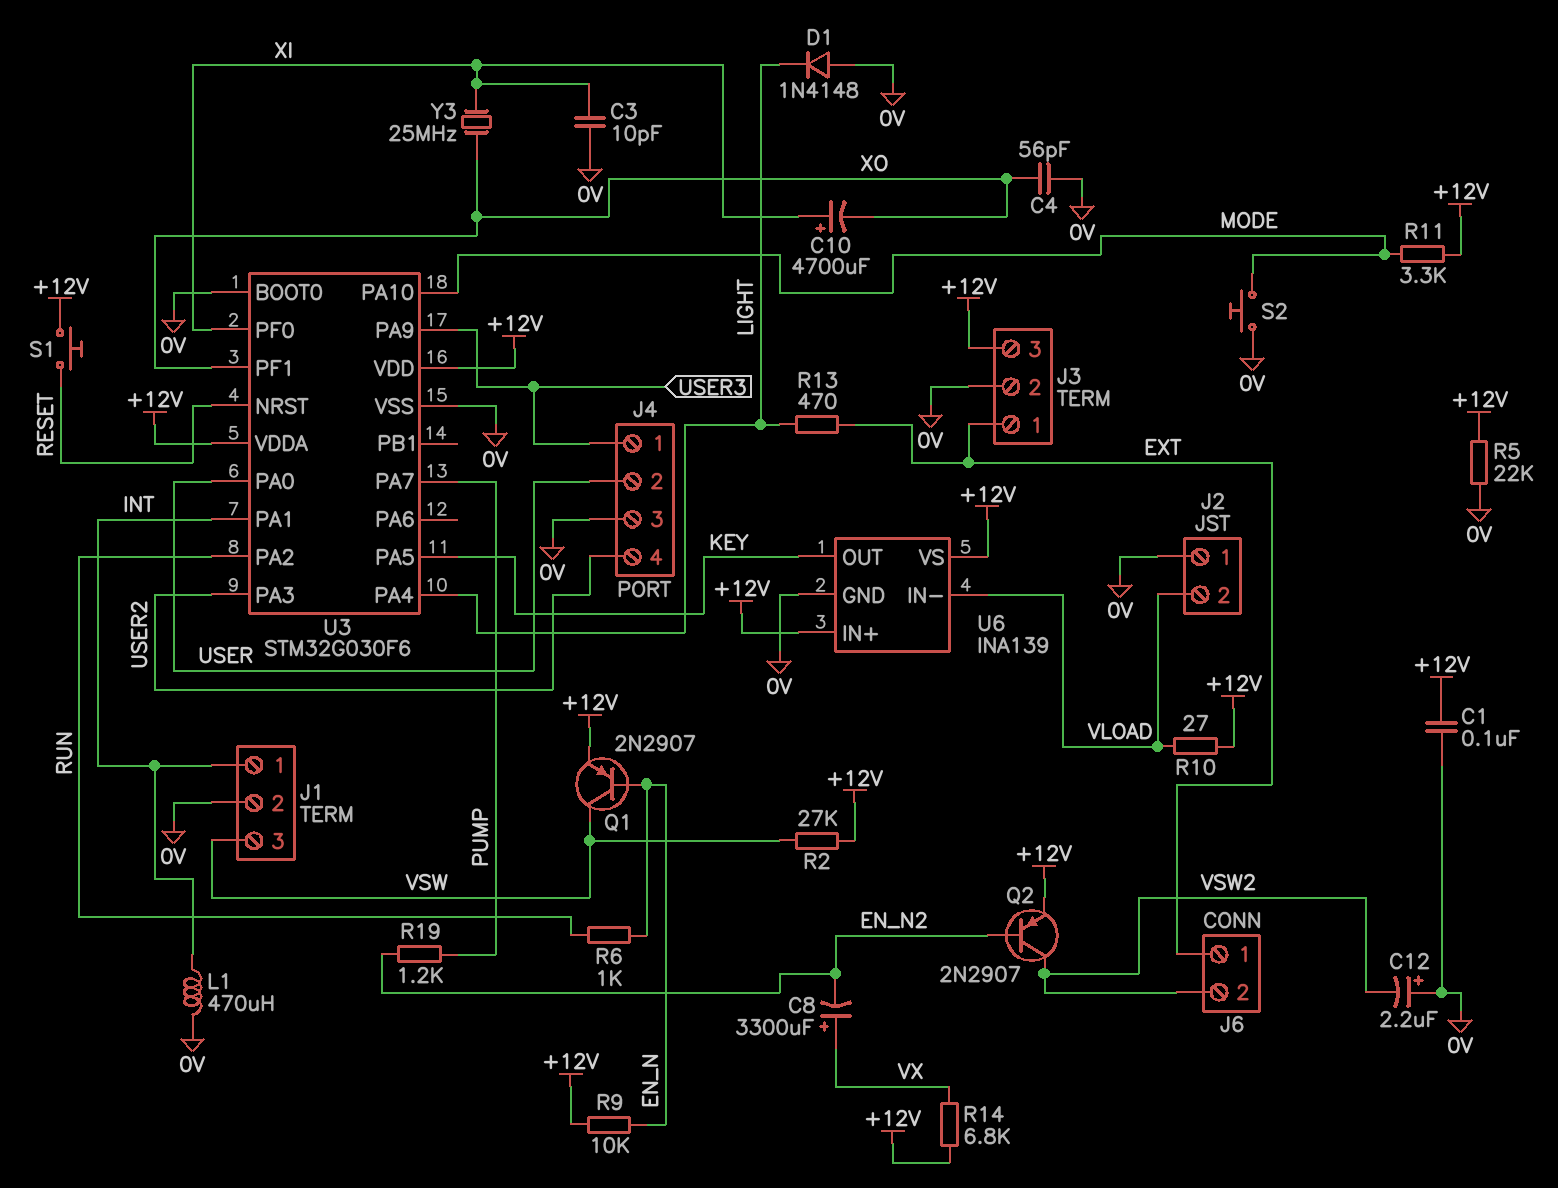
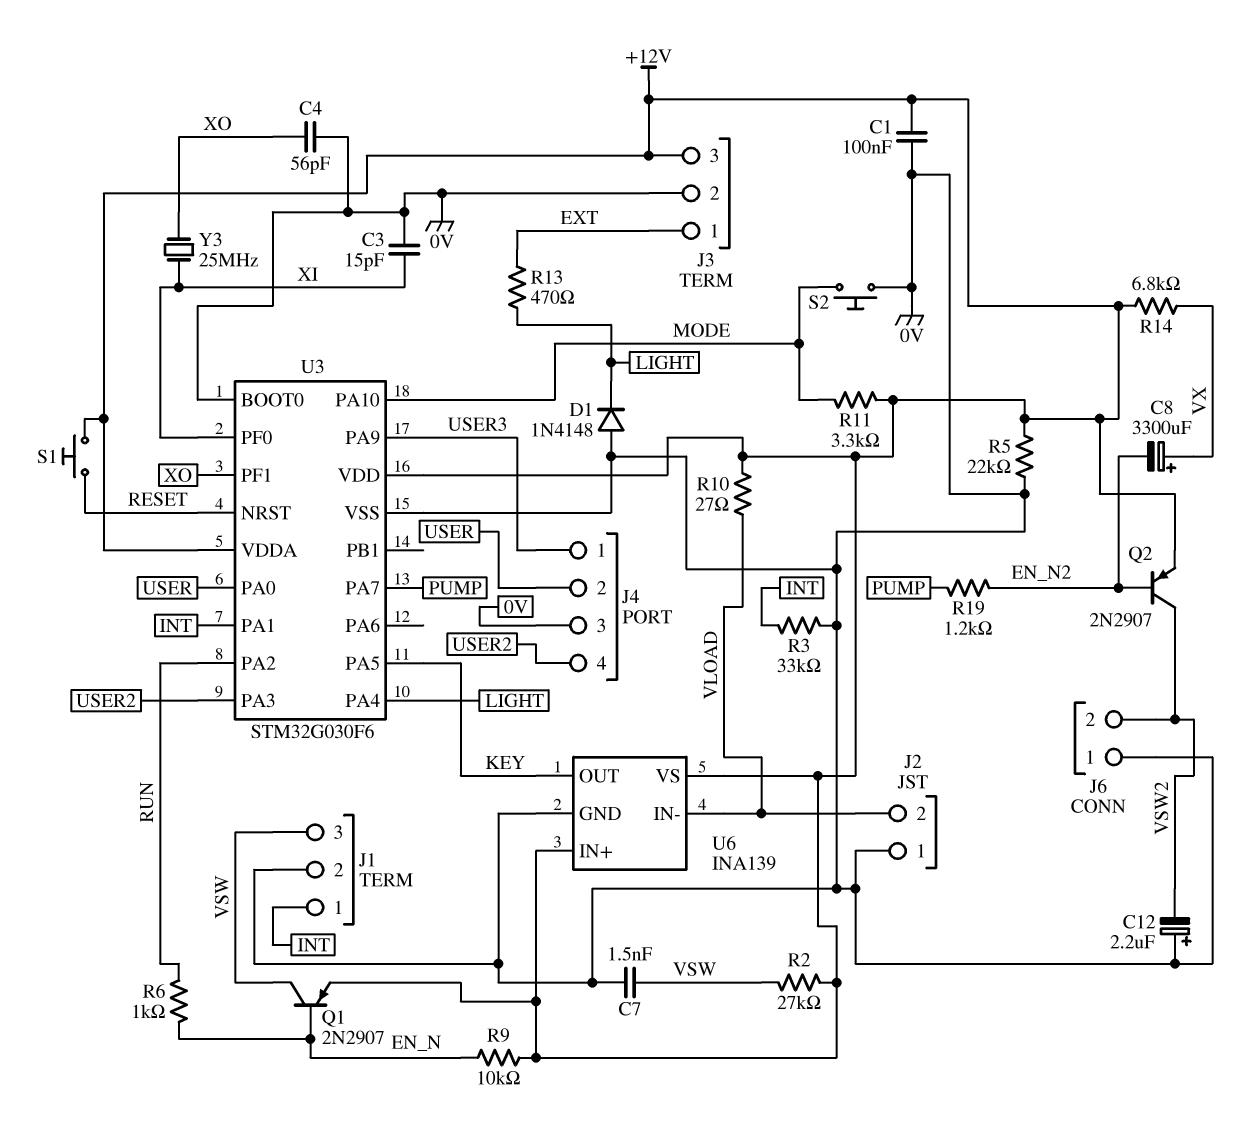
C3: 10pF (0V, XI) -> 15pF (0V, XI)
C7: none -> 1.5nF (0V, VSW)
C10: 4700uF (plus XI, minus XO) -> none
J6 pin 1: EXT -> 0V
L1: 470uH (0V, INT) -> none
R3: none -> 33k (0V, INT)

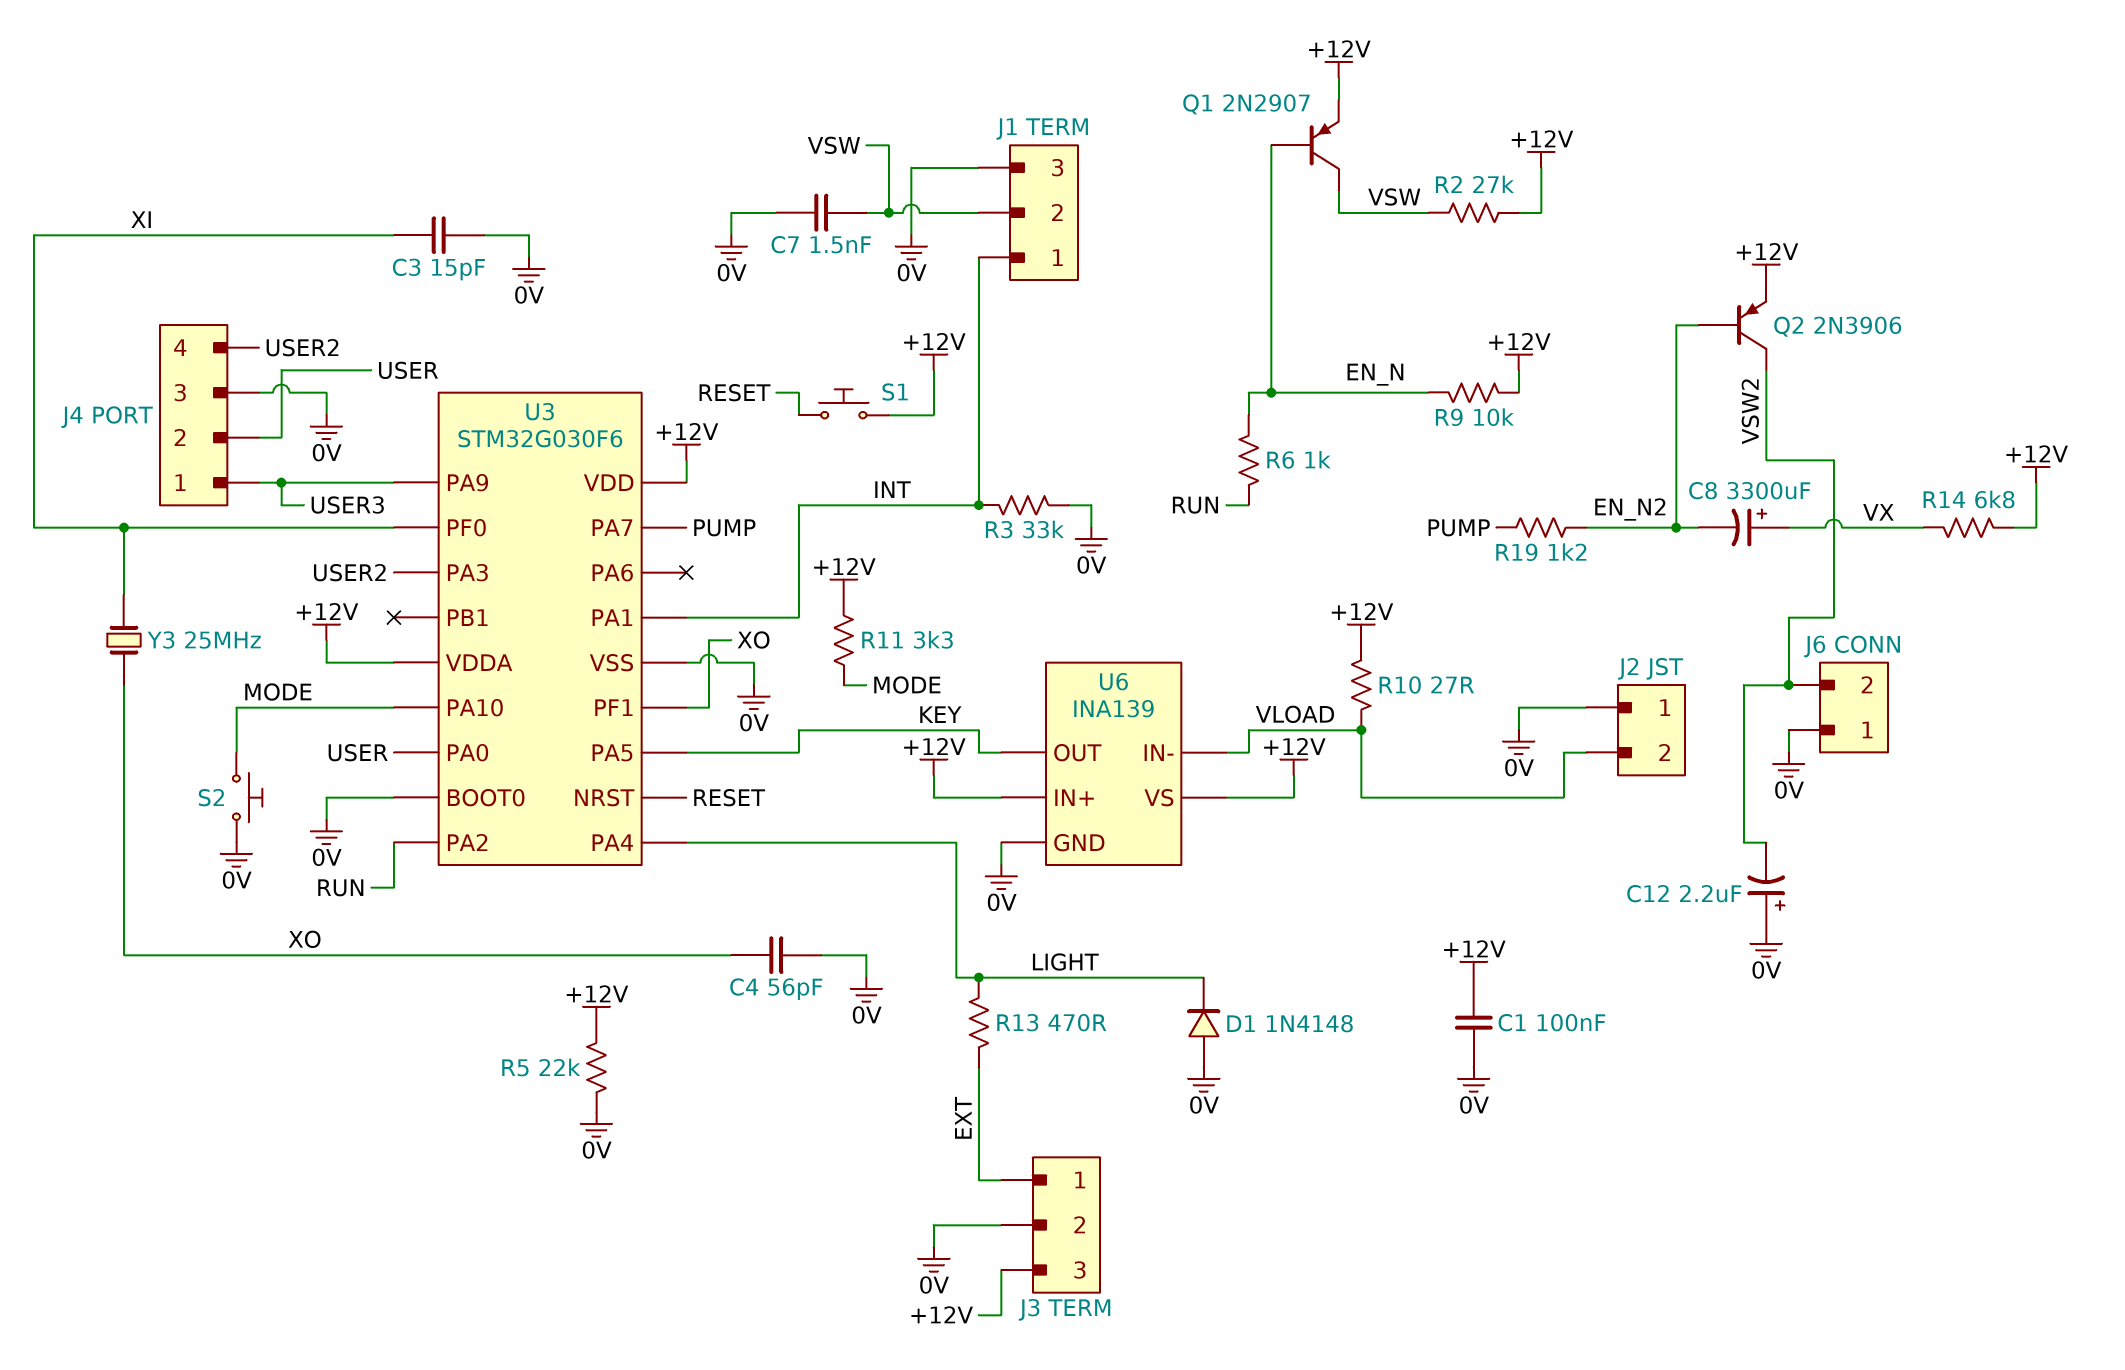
J1 pin 2: 0V -> VSW
J1 pin 3: VSW -> 0V
Q2: PNP 2N2907 (B EN_N2, C VSW2, E +12V) -> PNP 2N3906 (B EN_N2, C VSW2, E +12V)

